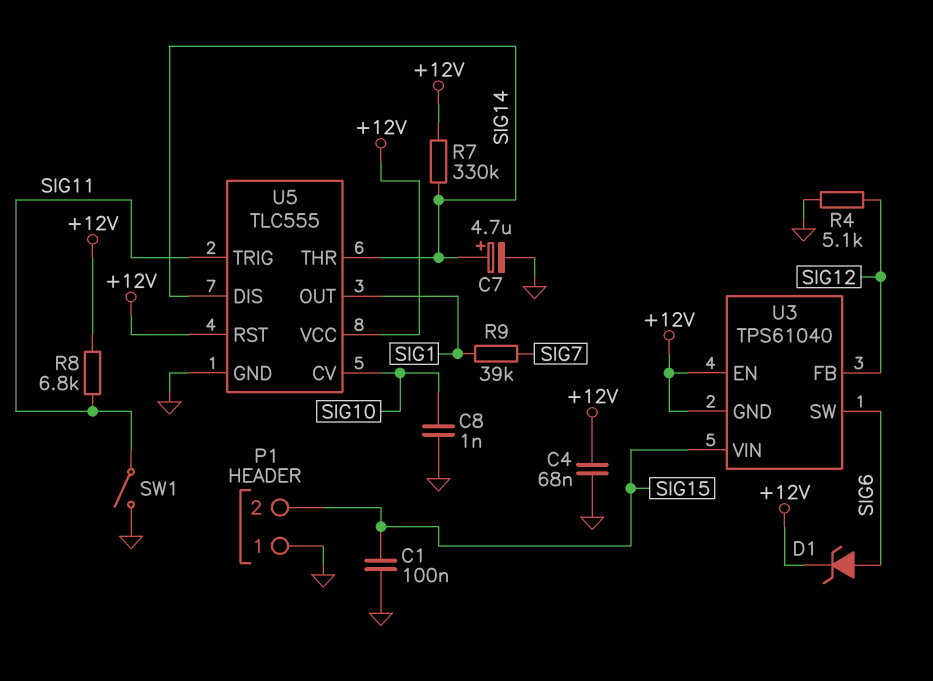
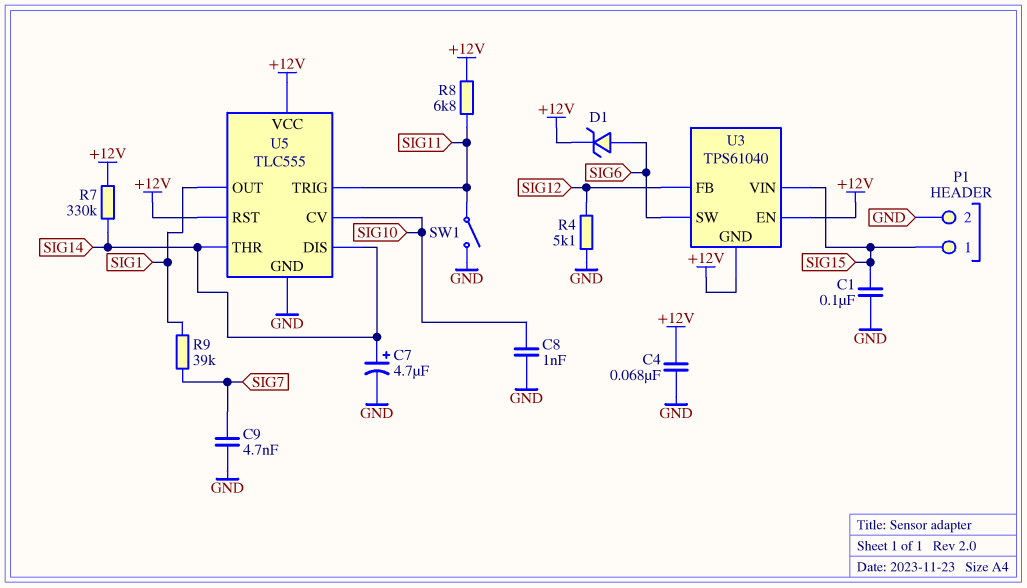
C9: none -> 4.7nF (GND, SIG7)
P1 pin 1: GND -> SIG15
P1 pin 2: SIG15 -> GND

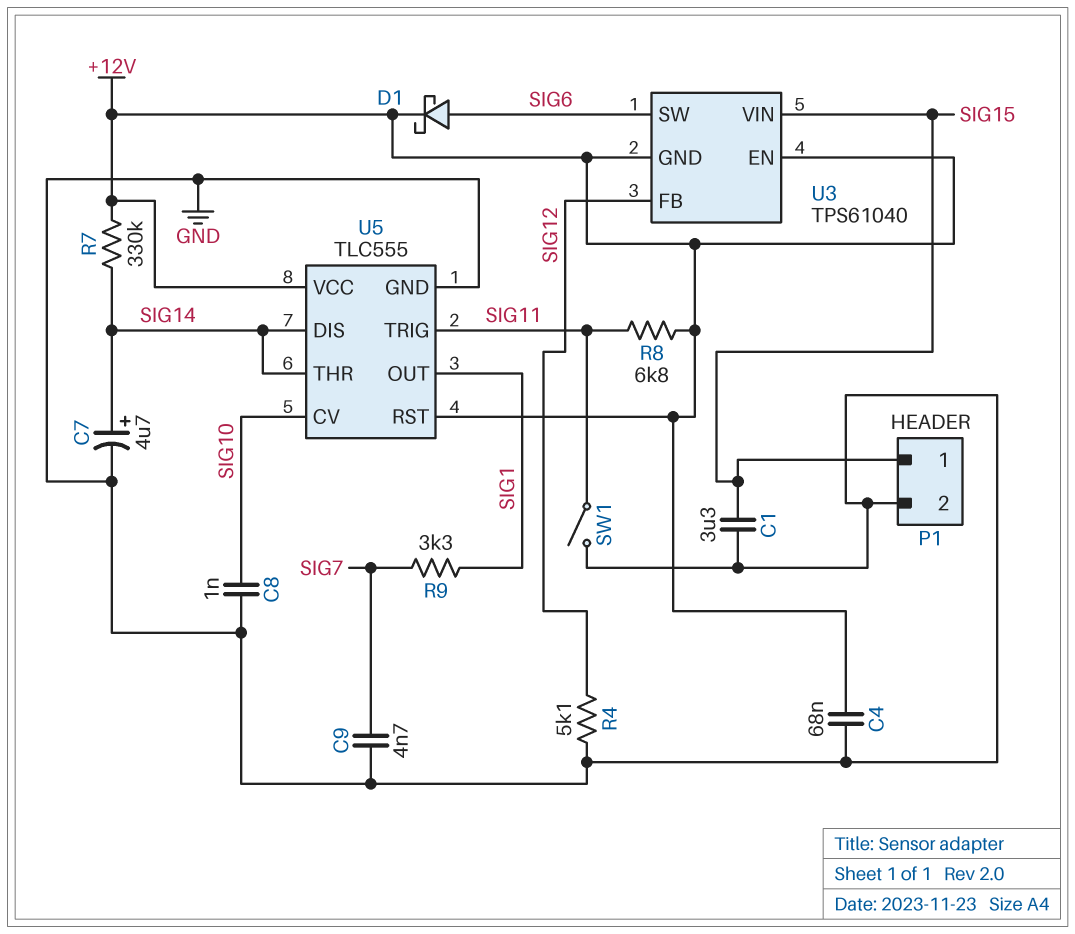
C1: 100nF (GND, SIG15) -> 3.3uF (GND, SIG15)
D1: zener (A SIG6, K +12V) -> schottky (A SIG6, K +12V)
R9: 39k (SIG1, SIG7) -> 3.3k (SIG1, SIG7)

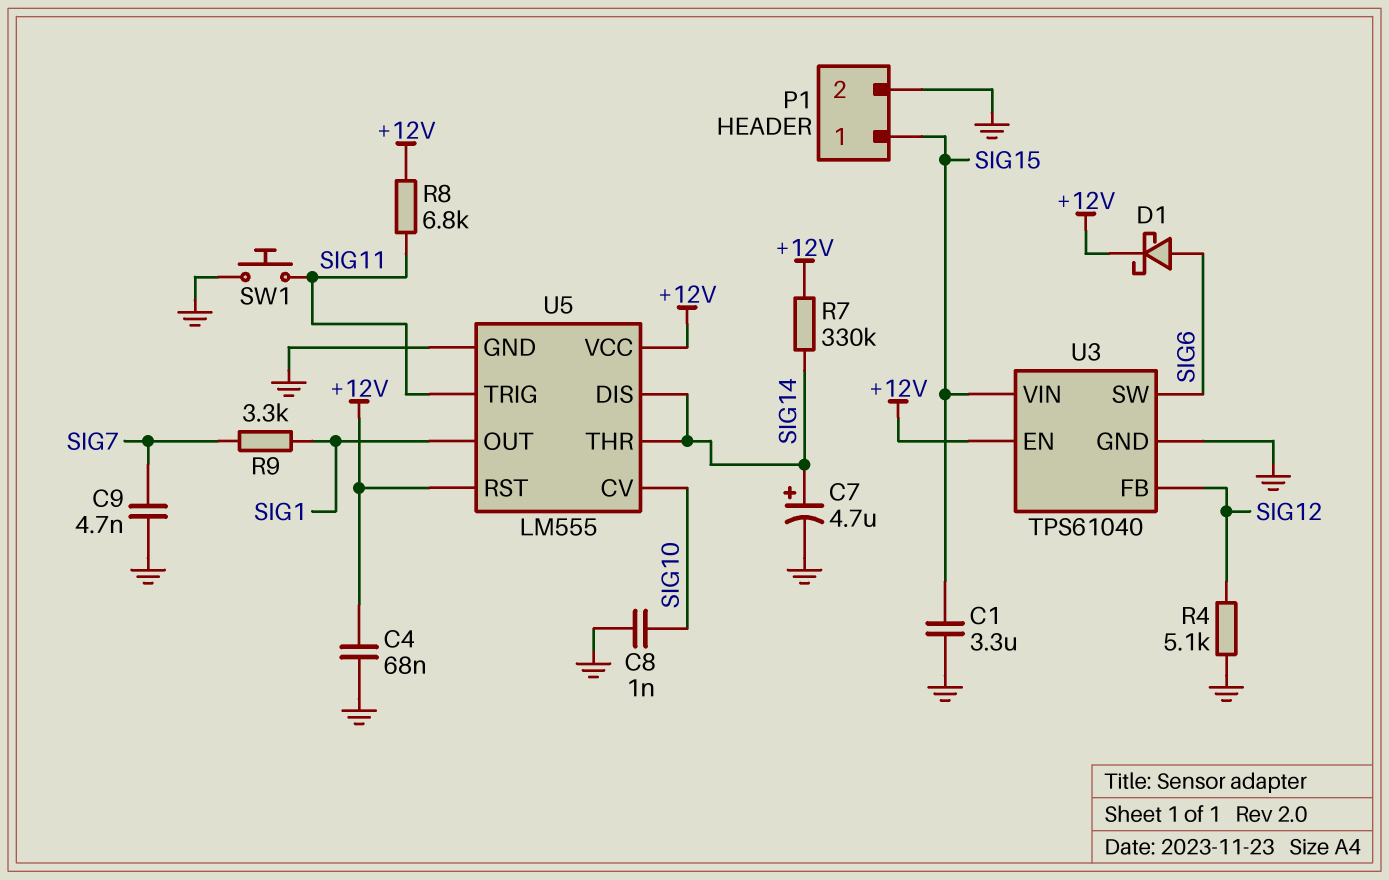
SW1: switch (GND, SIG11) -> button (GND, SIG11)
U3 pin GND: +12V -> GND
U5: TLC555 -> LM555

